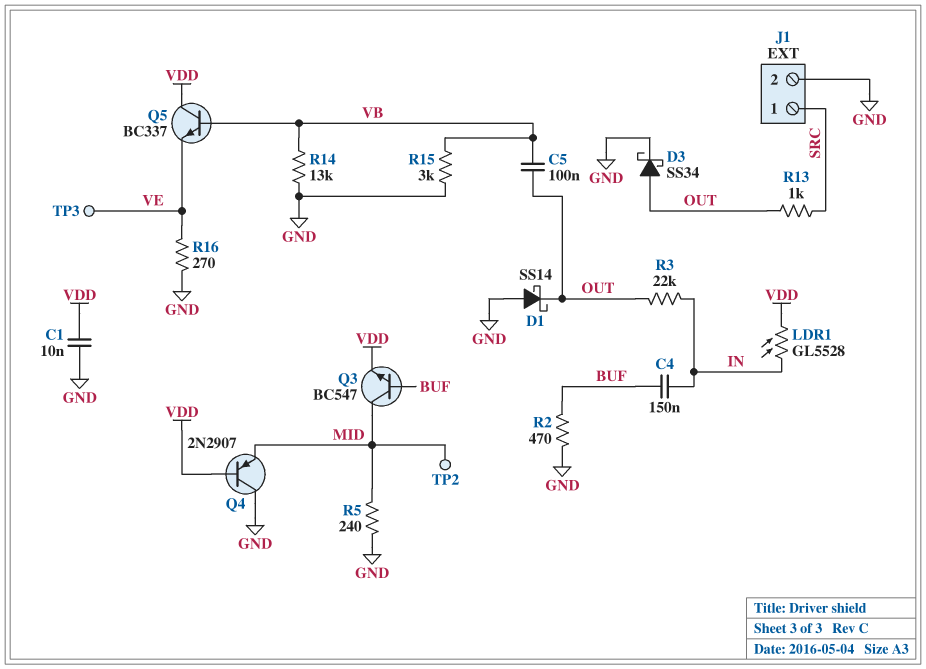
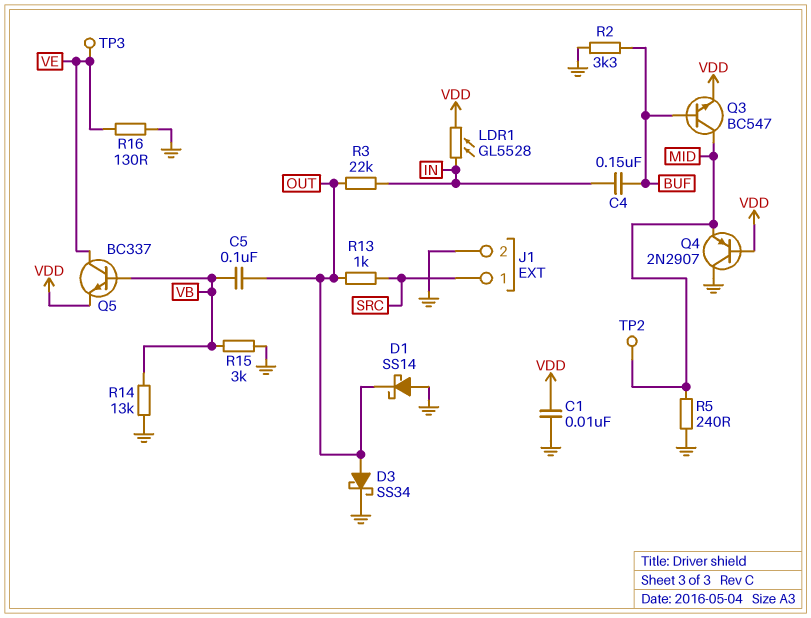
Q5: NPN BC337 (B VB, C VDD, E VE) -> NPN BC337 (B VB, C VE, E VDD)
R2: 470 (BUF, GND) -> 3.3k (BUF, GND)
R16: 270 (GND, VE) -> 130 (GND, VE)

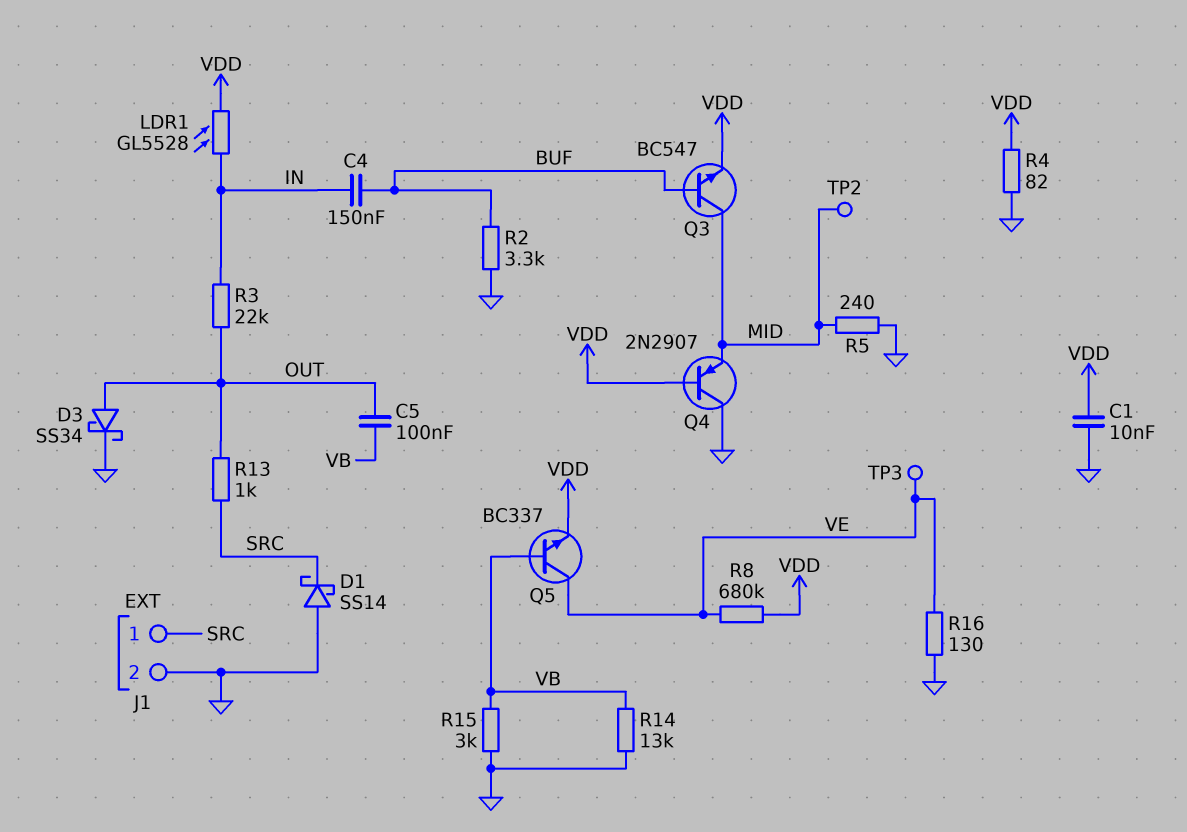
D1: schottky SS14 (A GND, K OUT) -> schottky SS14 (A GND, K SRC)
R4: none -> 82 (GND, VDD)
R8: none -> 680k (VDD, VE)

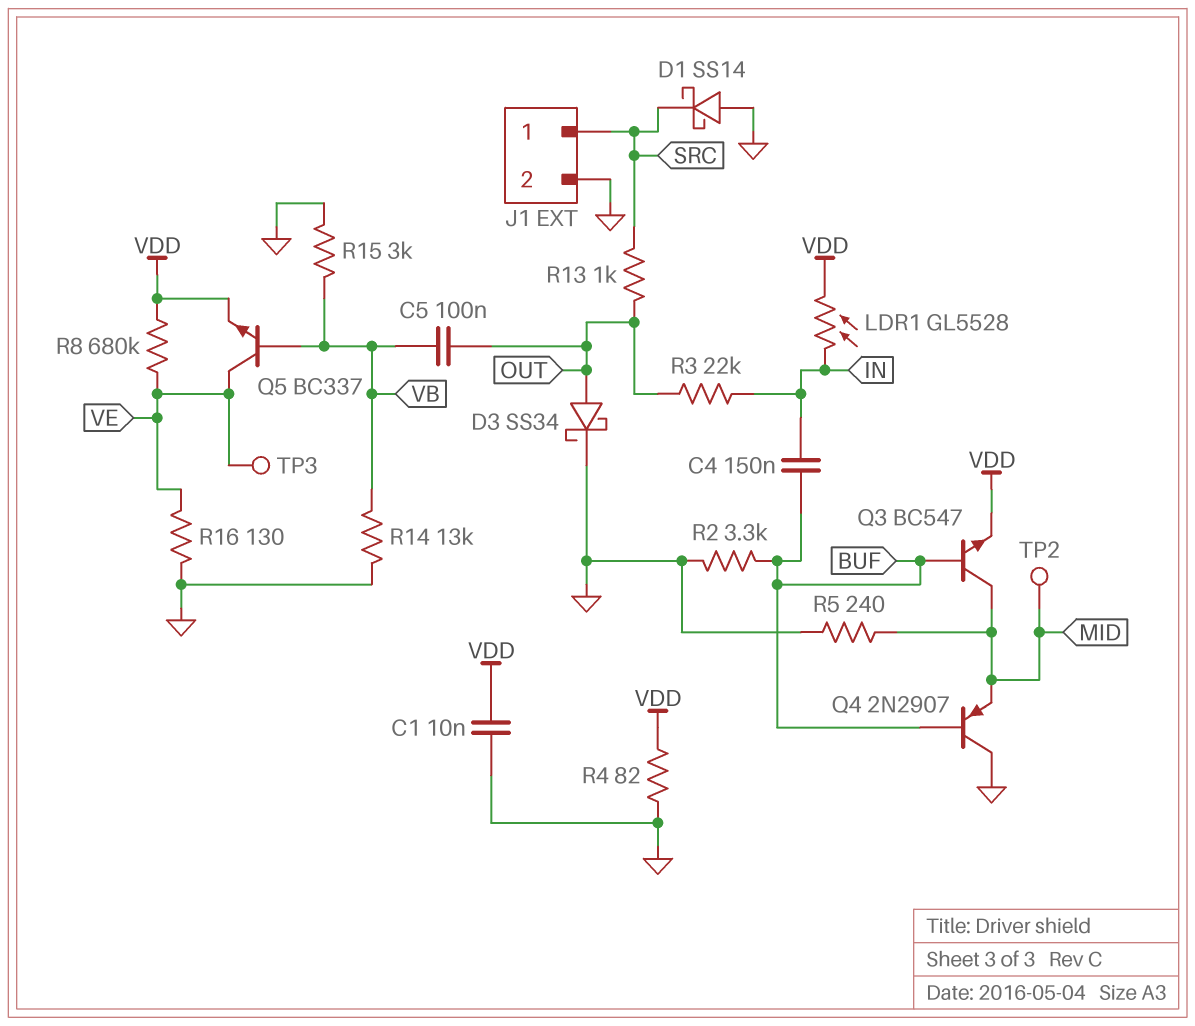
Q4: PNP 2N2907 (B VDD, C GND, E MID) -> PNP 2N2907 (B BUF, C GND, E MID)

